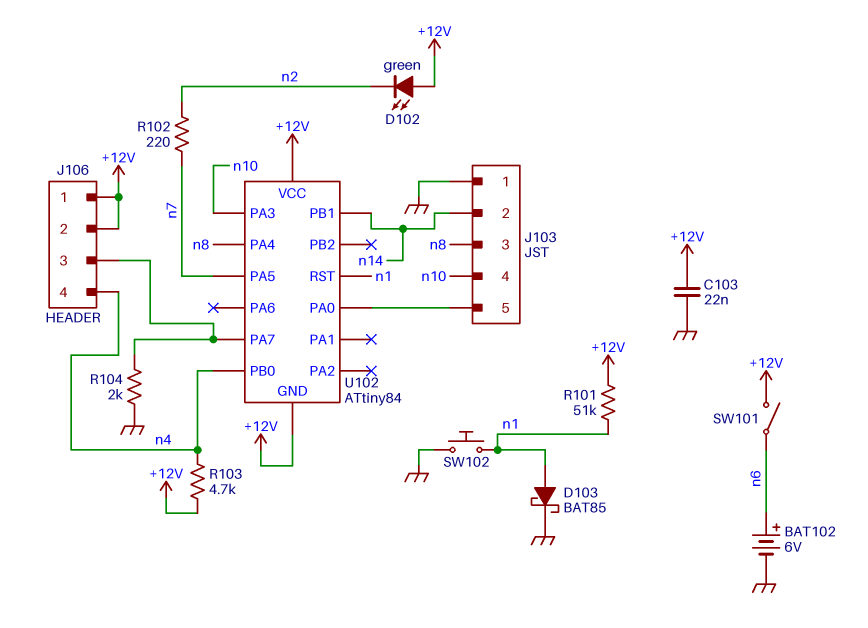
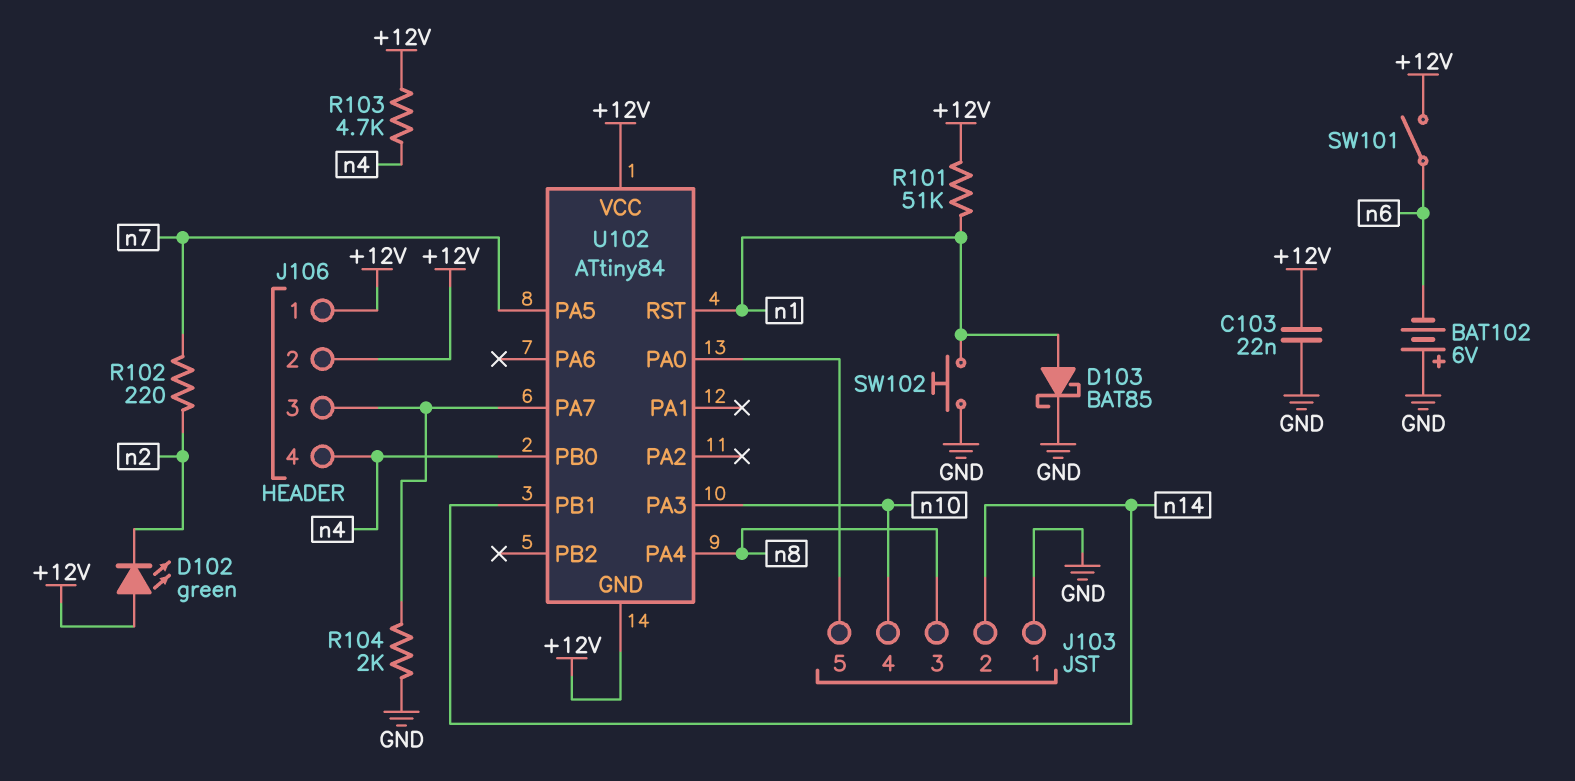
BAT102: 6V (plus n6, minus GND) -> 6V (plus GND, minus n6)

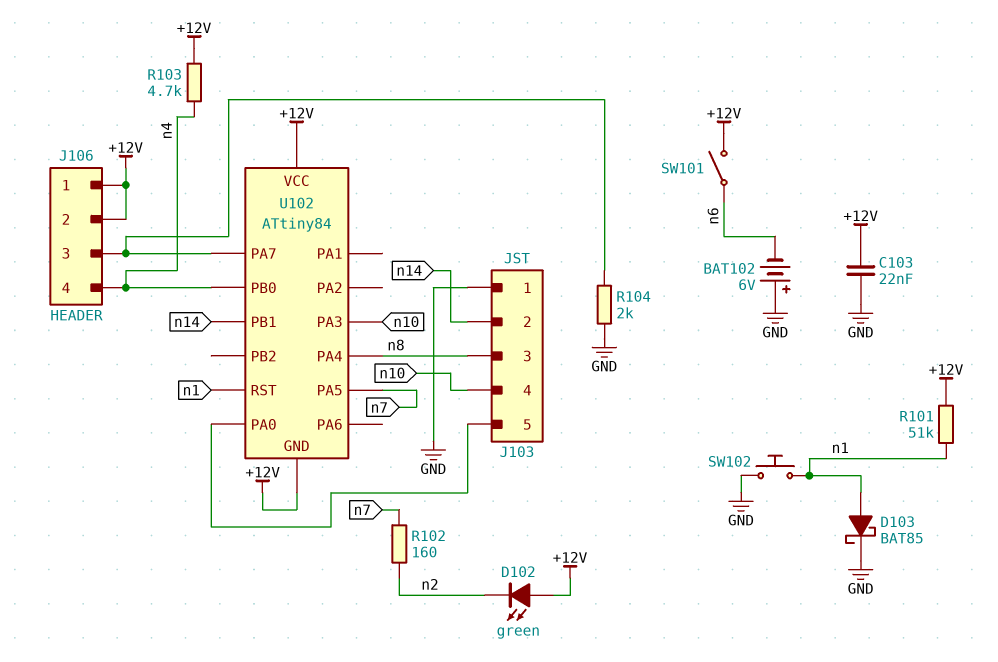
R102: 220 (n2, n7) -> 160 (n2, n7)

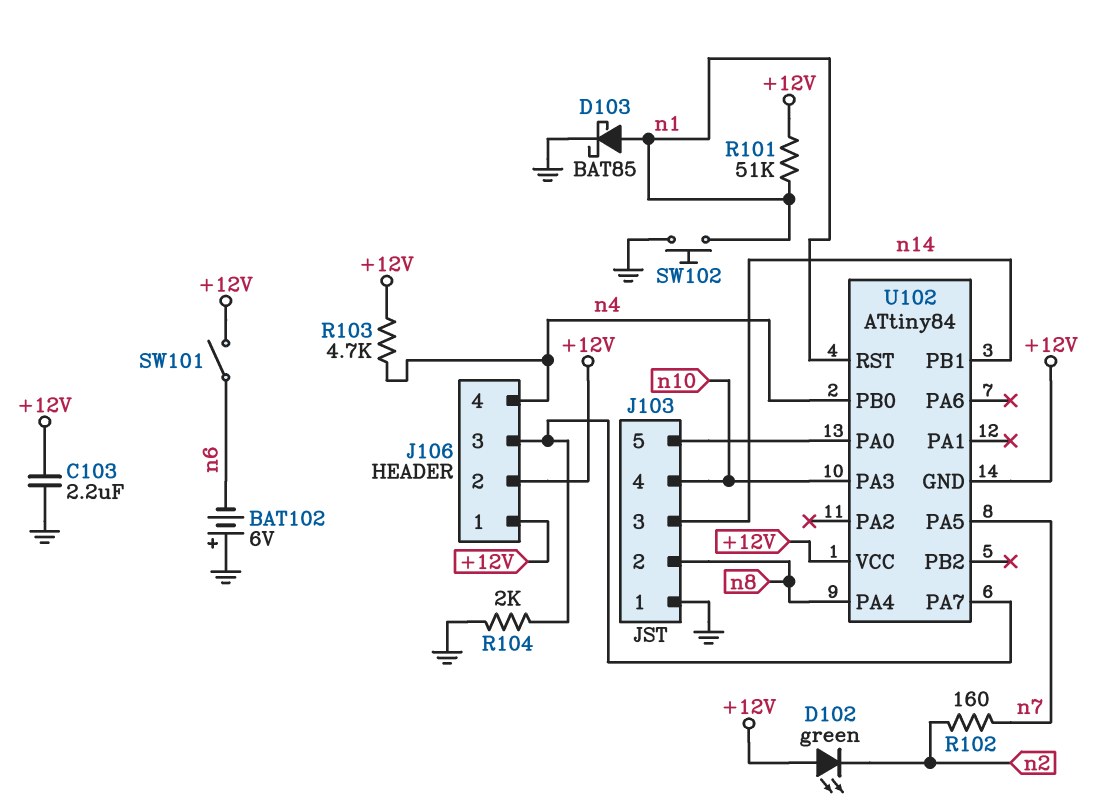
C103: 22nF (+12V, GND) -> 2.2uF (+12V, GND)
J103 pin 2: n14 -> n8
J103 pin 3: n8 -> n14

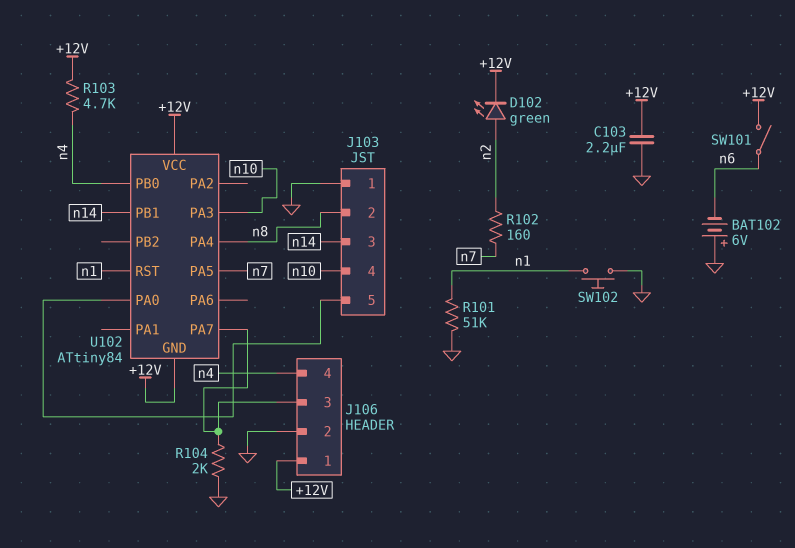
D102: LED green (A +12V, K n2) -> LED green (A n2, K +12V)
D103: schottky BAT85 (A n1, K GND) -> none
J106 pin 2: +12V -> GND
R101: 51k (+12V, n1) -> 51k (GND, n1)

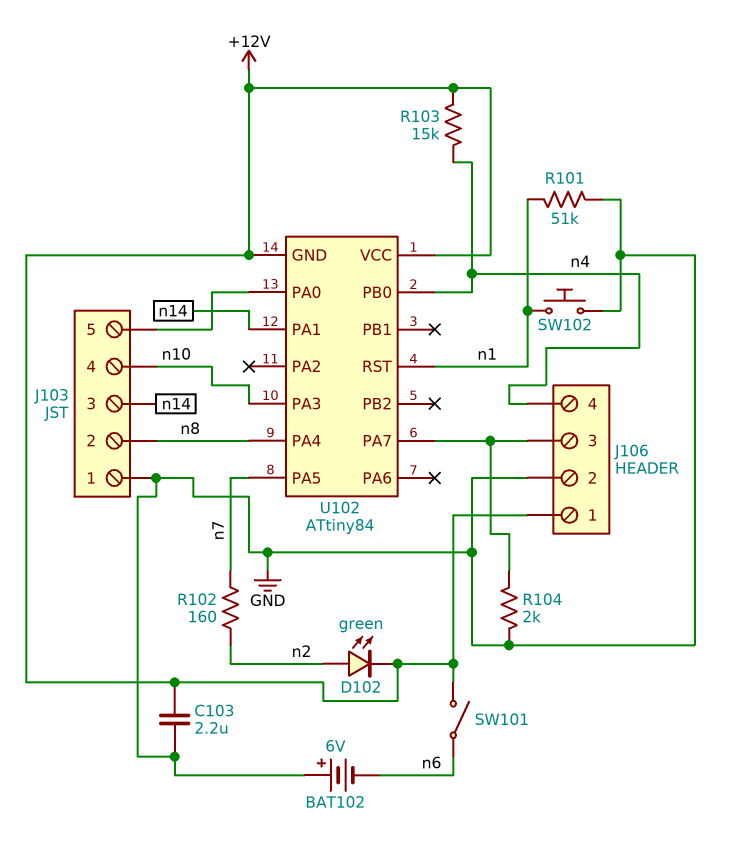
R103: 4.7k (+12V, n4) -> 15k (+12V, n4)
U102 pin PA1: none -> n14
U102 pin PB1: n14 -> none

